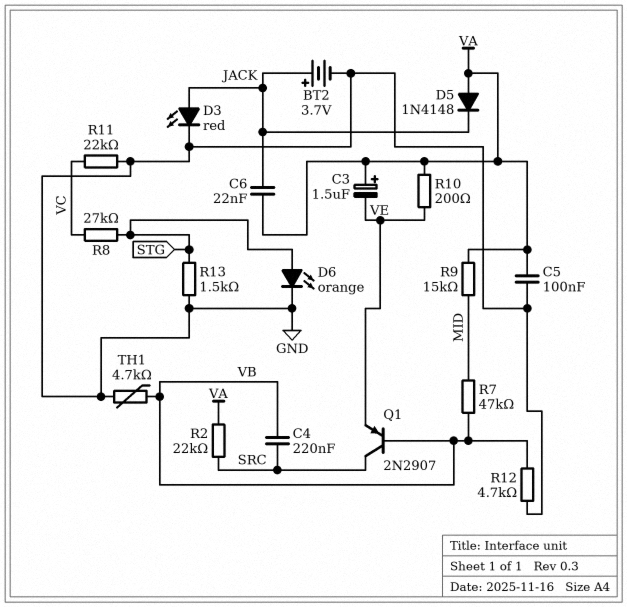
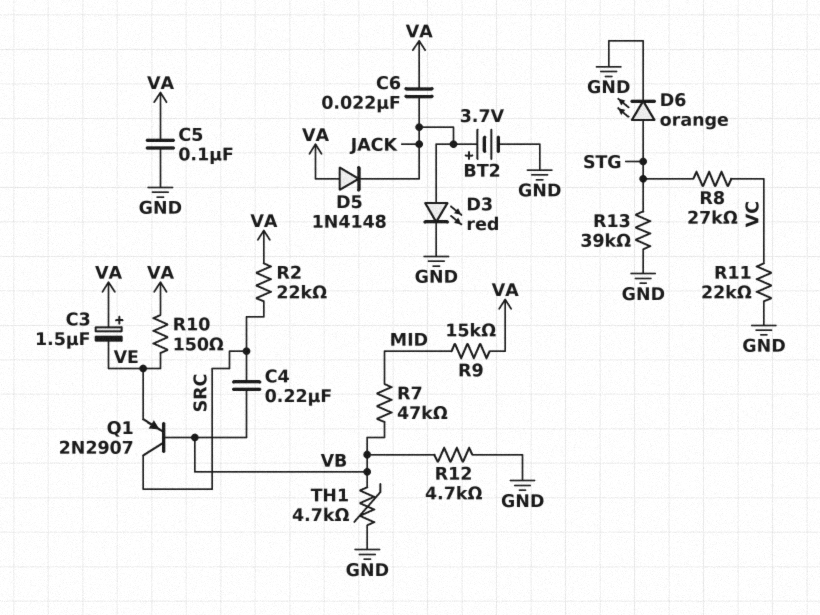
R10: 200 (VA, VE) -> 150 (VA, VE)
R13: 1.5k (GND, STG) -> 39k (GND, STG)

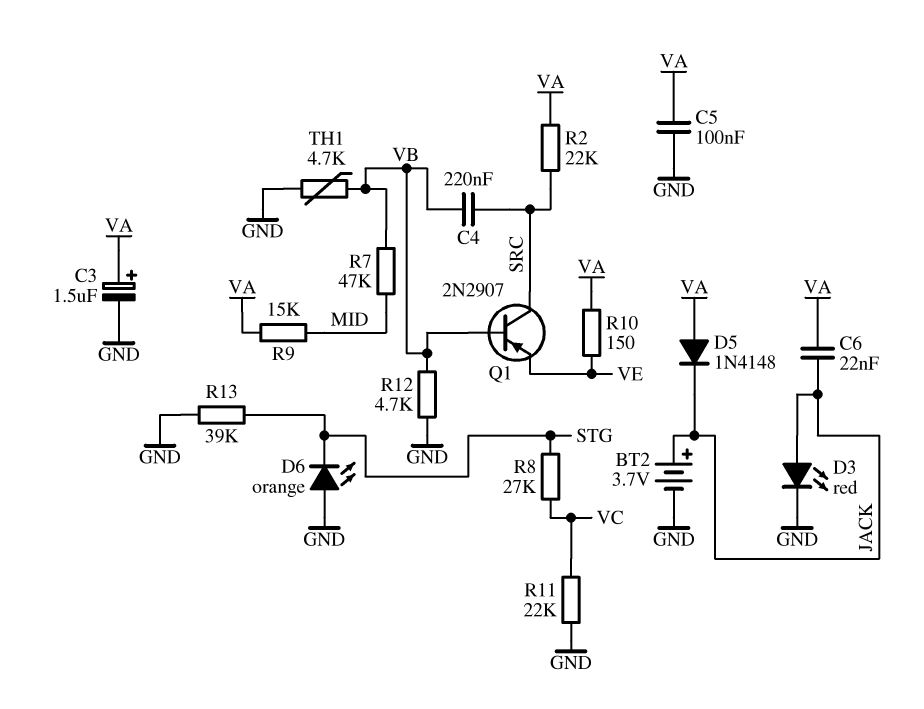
C3: 1.5uF (plus VA, minus VE) -> 1.5uF (plus VA, minus GND)
D6: LED orange (A STG, K GND) -> LED orange (A GND, K STG)

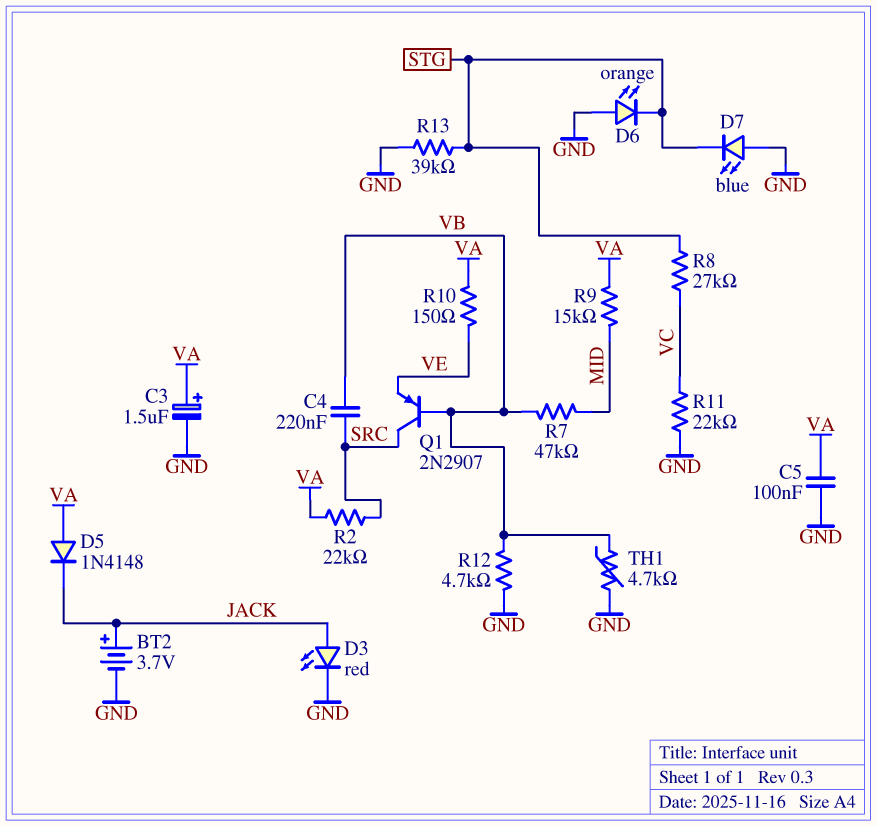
C6: 22nF (JACK, VA) -> none
D7: none -> LED blue (A GND, K STG)

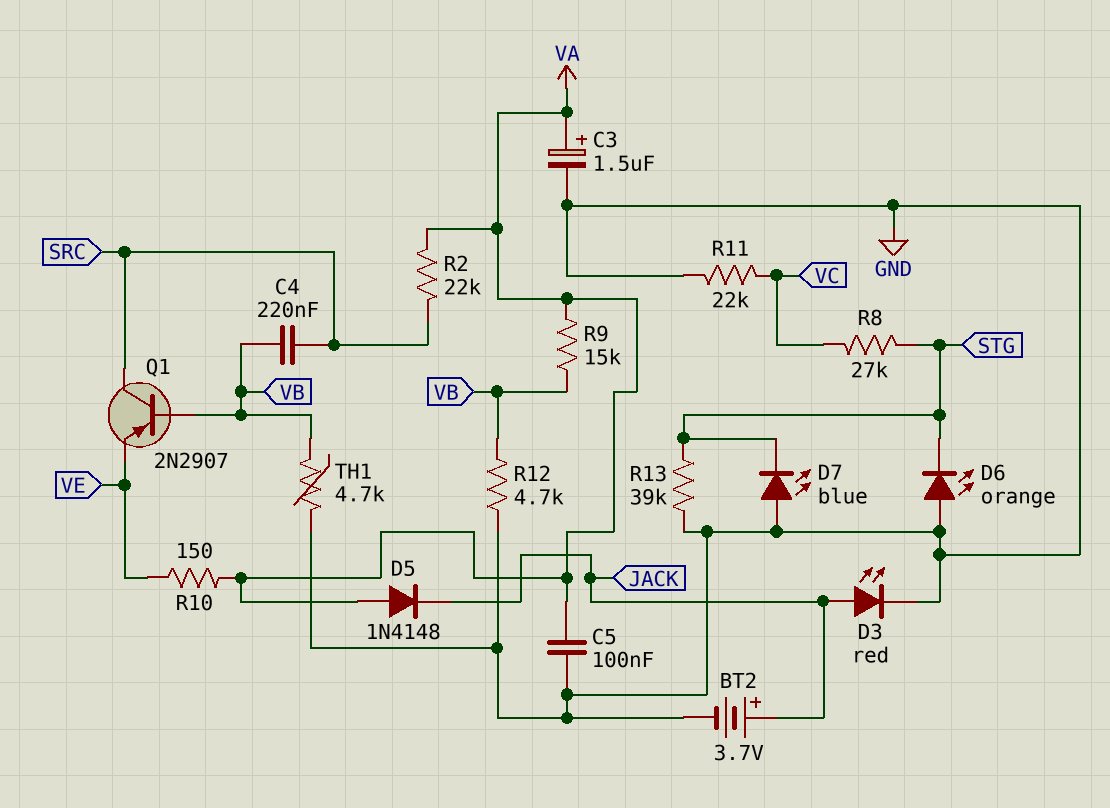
R7: 47k (MID, VB) -> none
R9: 15k (MID, VA) -> 15k (VA, VB)

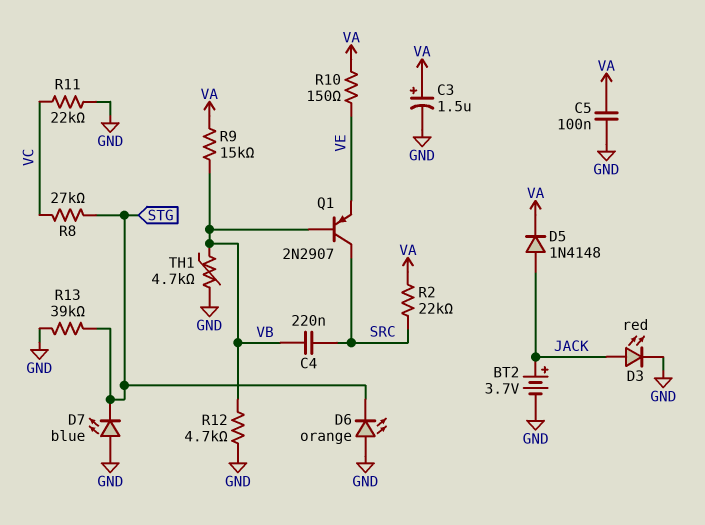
D5: diode 1N4148 (A VA, K JACK) -> diode 1N4148 (A JACK, K VA)

